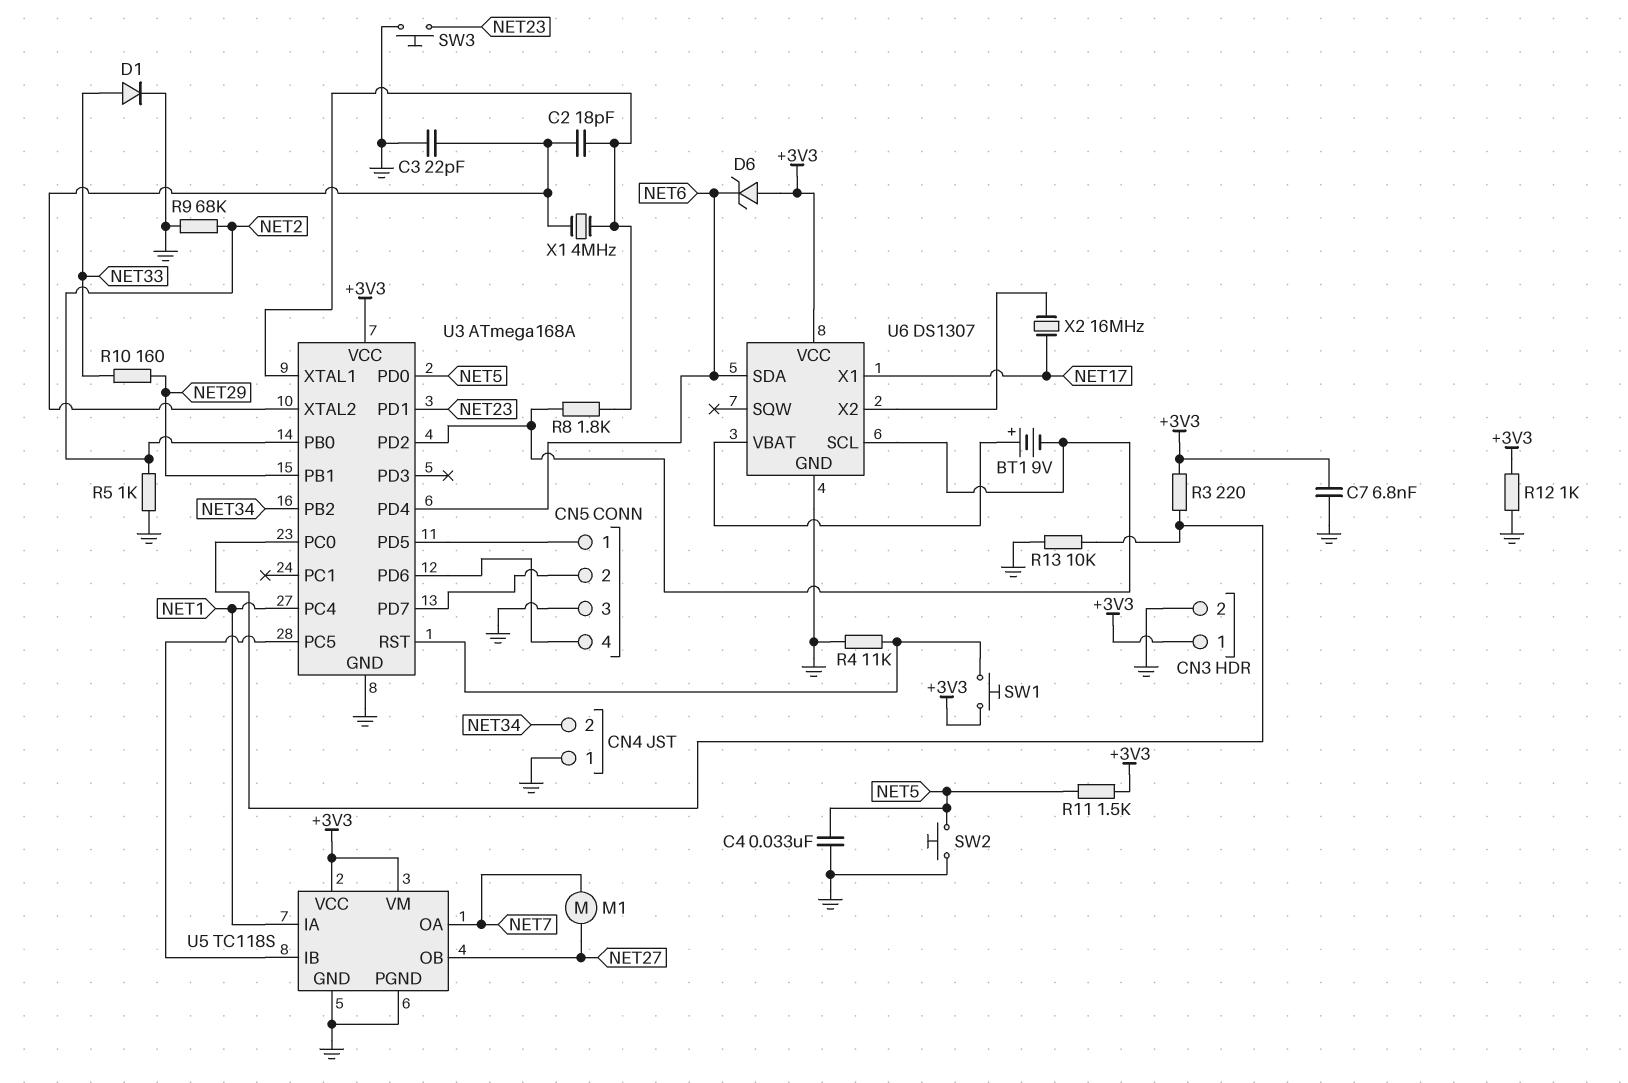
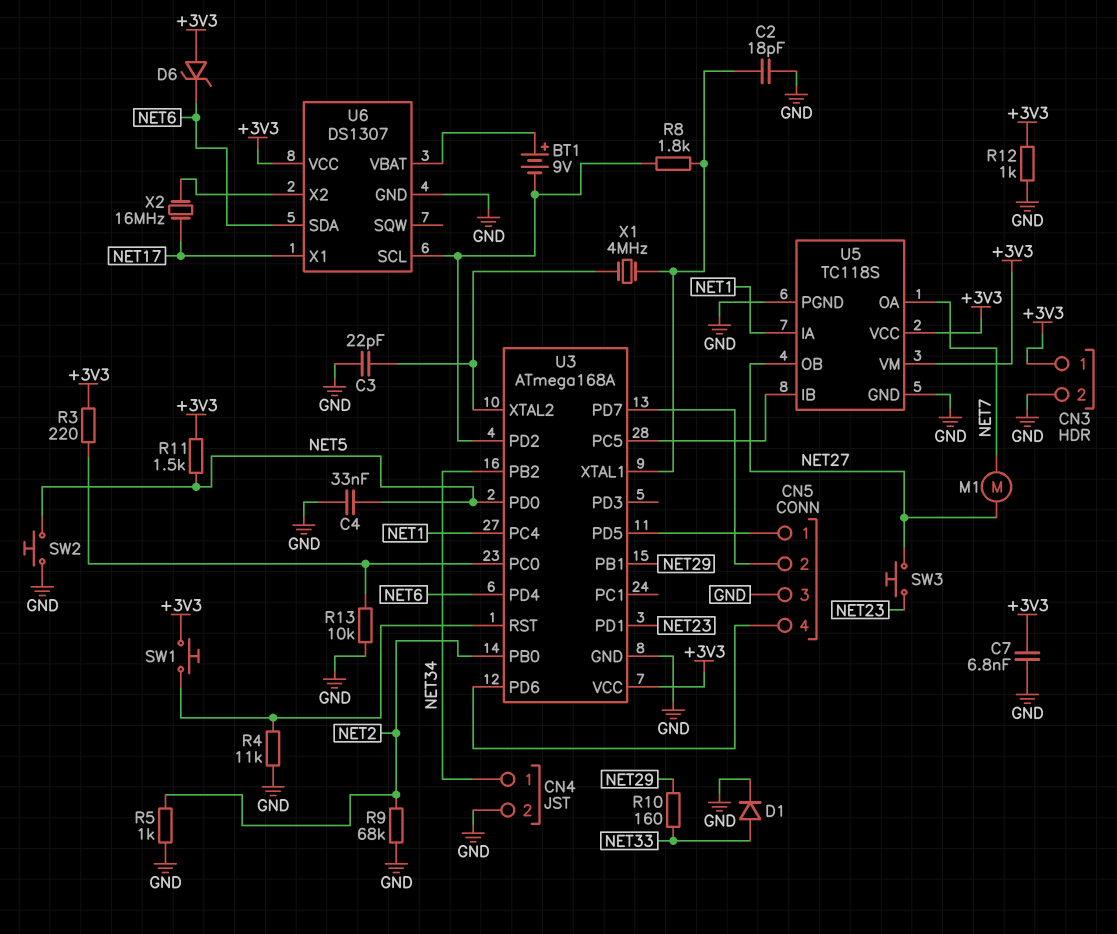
C2: 18pF (U3/XTAL1, U3/XTAL2) -> 18pF (GND, U3/XTAL1)
CN4 pin 1: GND -> NET34
CN4 pin 2: NET34 -> GND
SW3: button (GND, NET23) -> button (NET23, NET27)

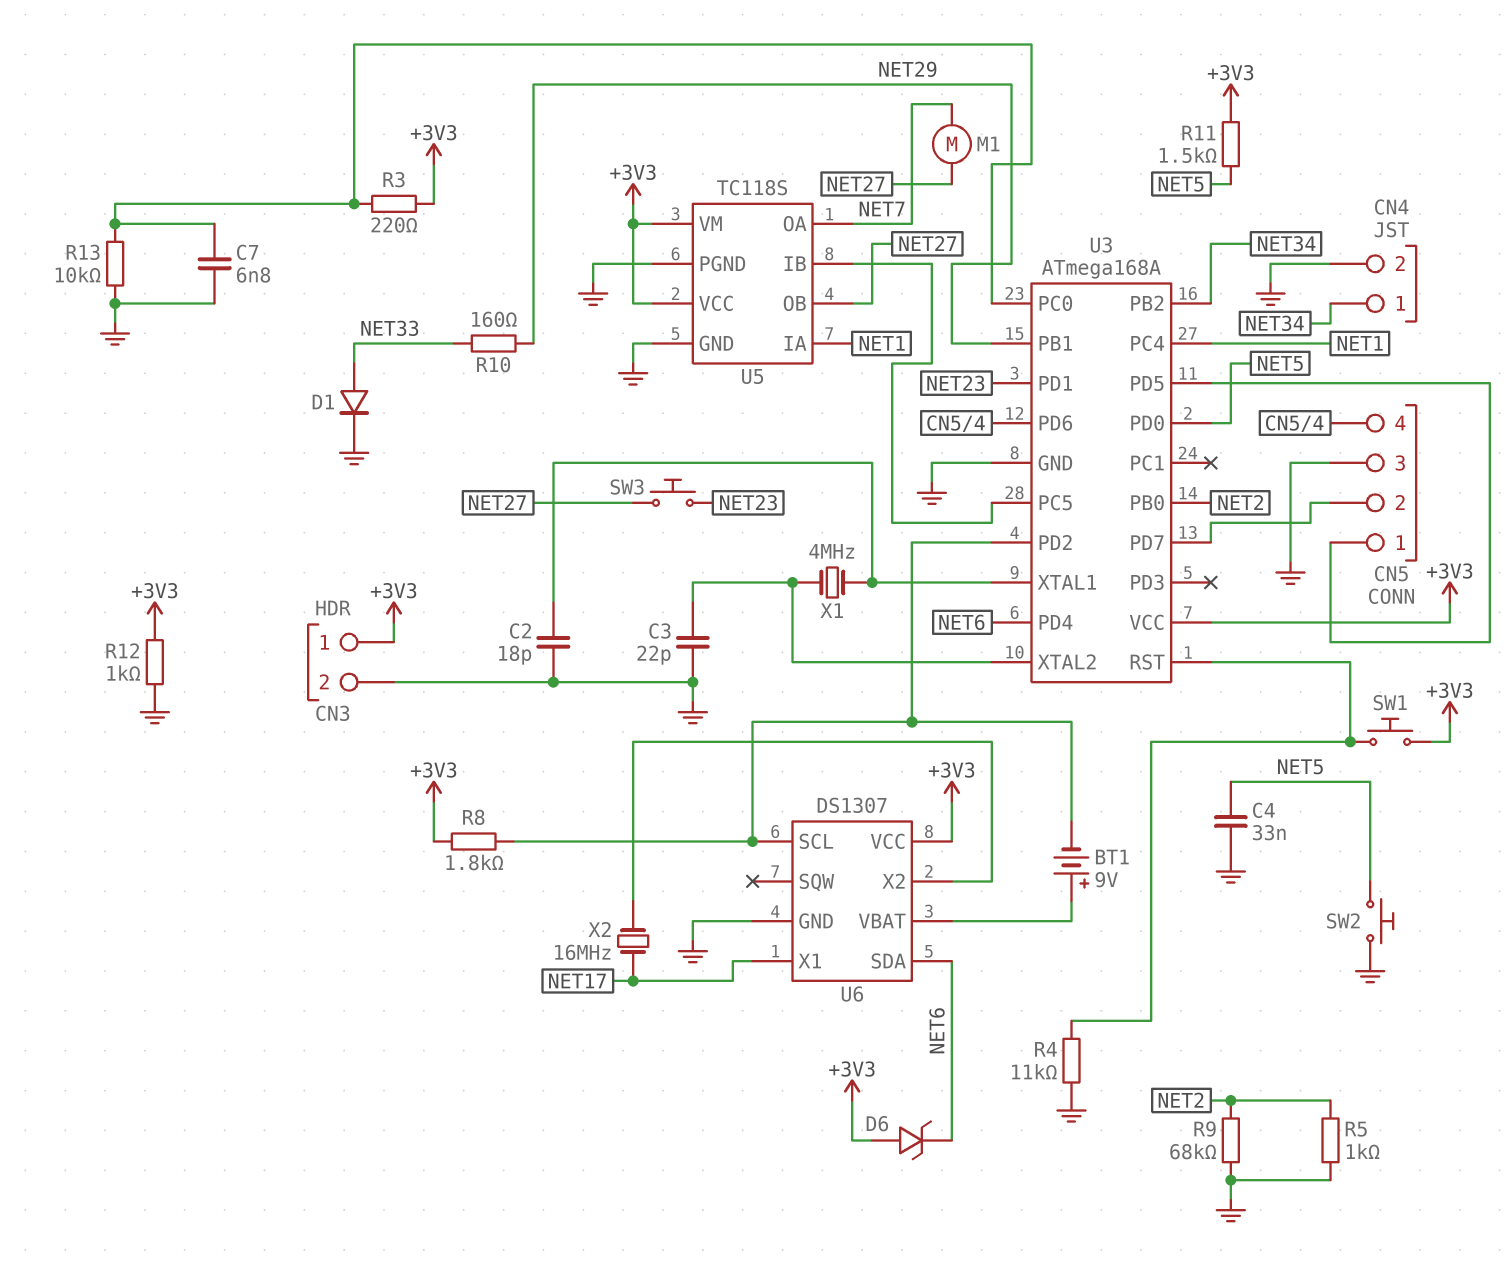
C7: 6.8nF (+3V3, GND) -> 6.8nF (GND, U3/PC0)
R8: 1.8k (U3/PD2, U3/XTAL1) -> 1.8k (+3V3, U3/PD2)

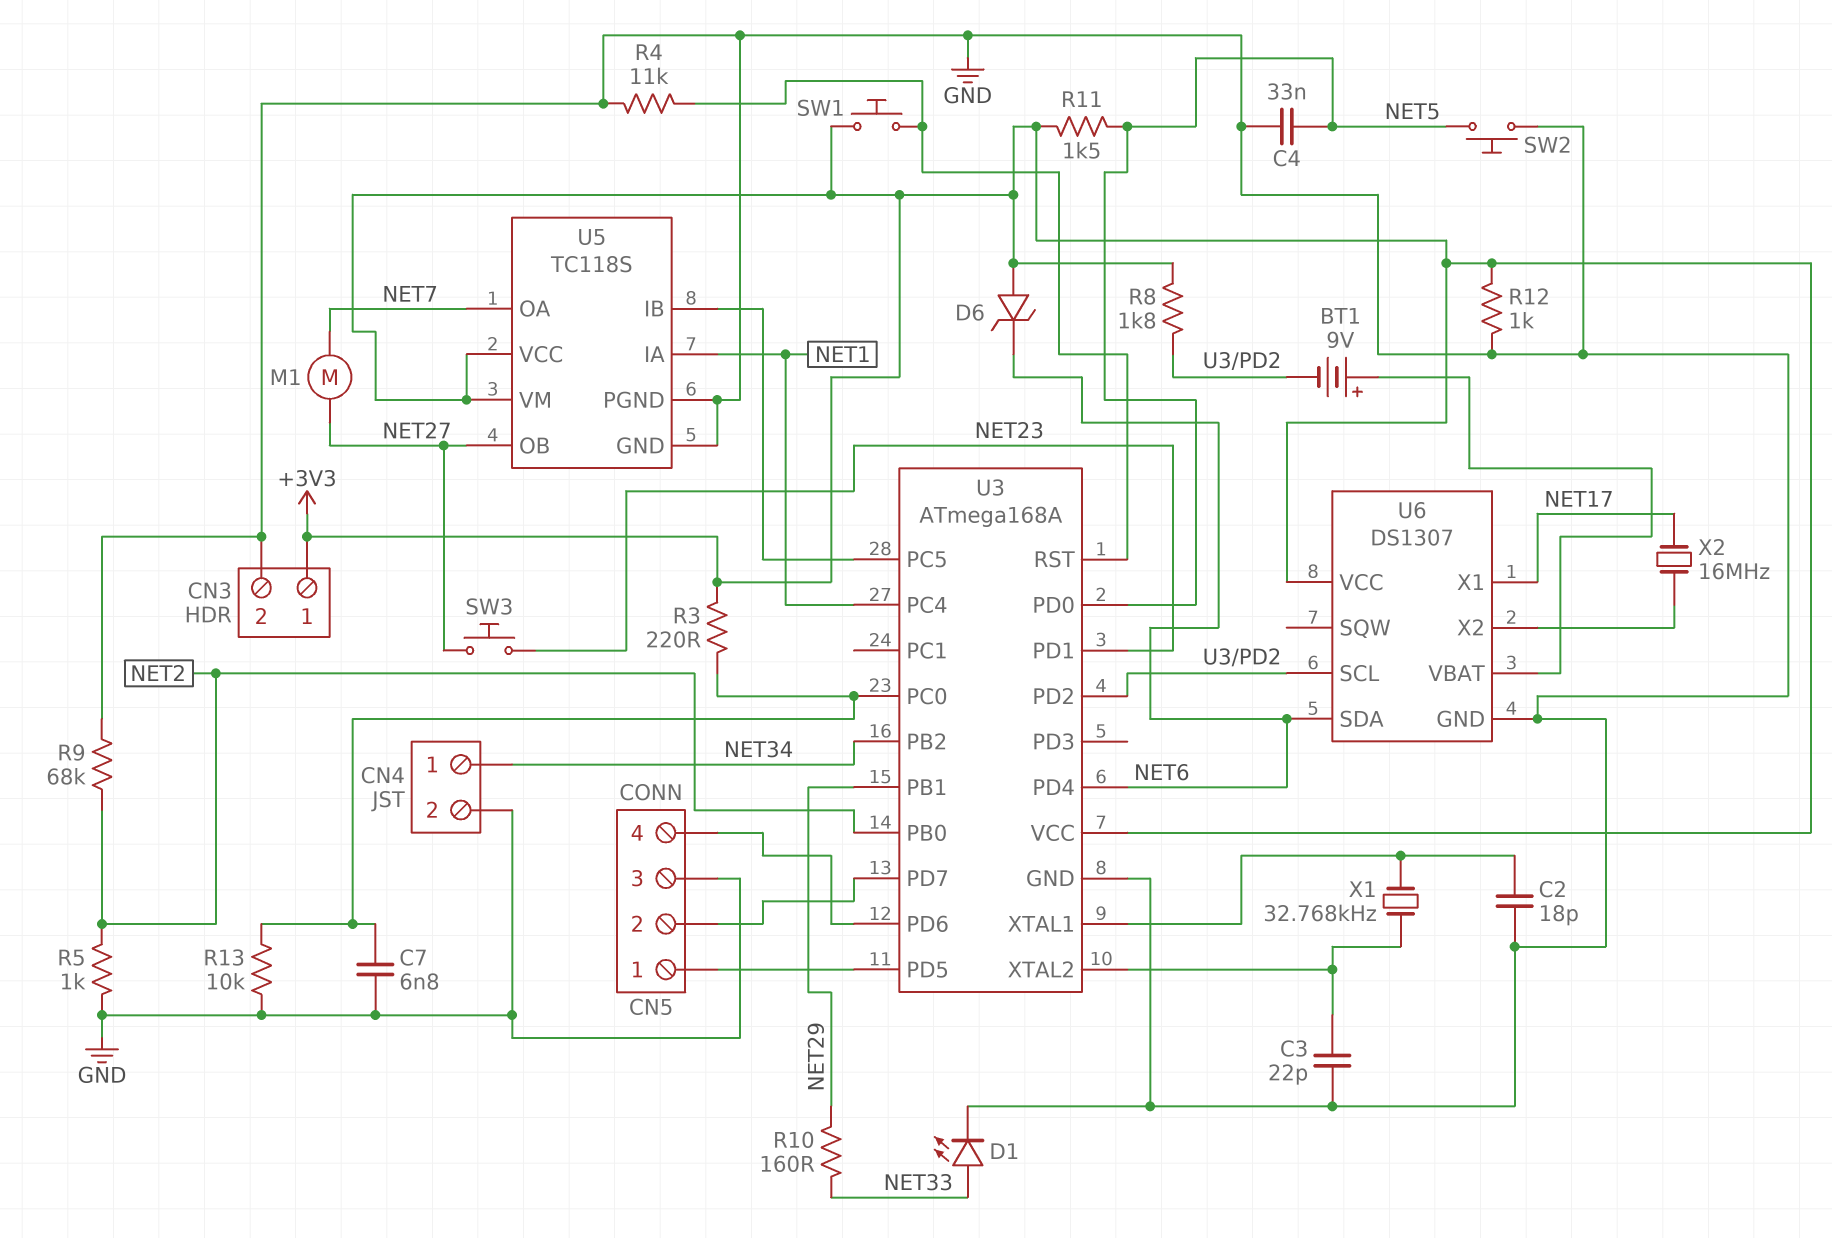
D1: diode (A NET33, K GND) -> LED (A NET33, K GND)
X1: 4MHz (U3/XTAL1, U3/XTAL2) -> 32.768kHz (U3/XTAL1, U3/XTAL2)

